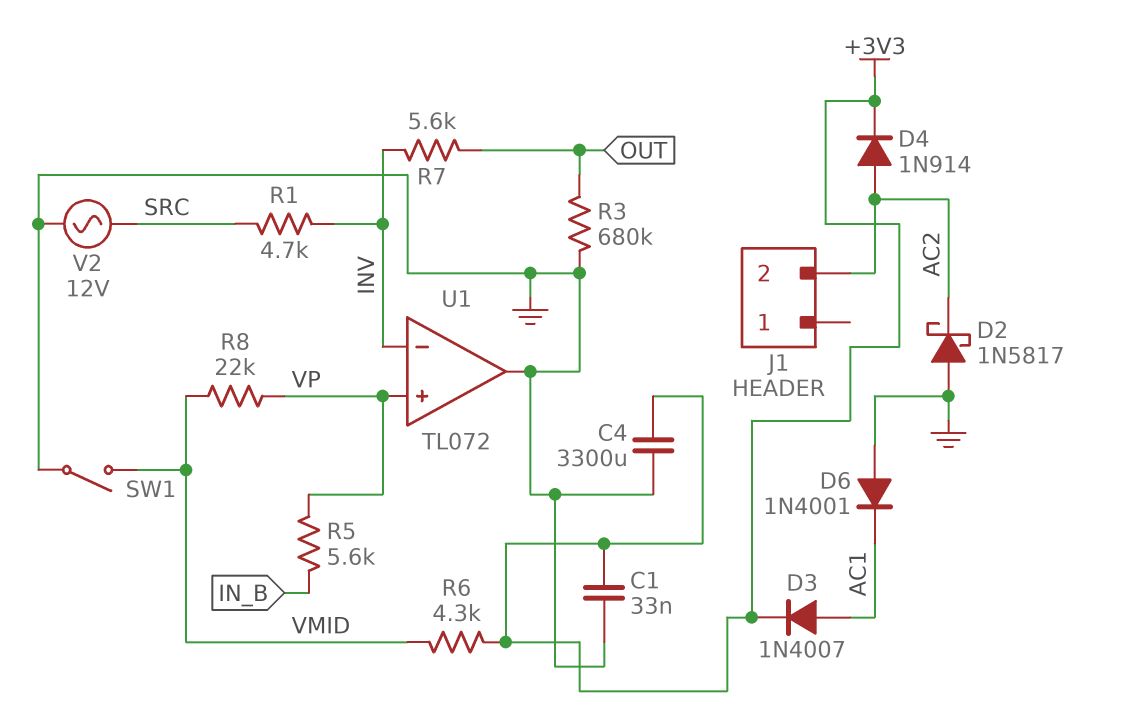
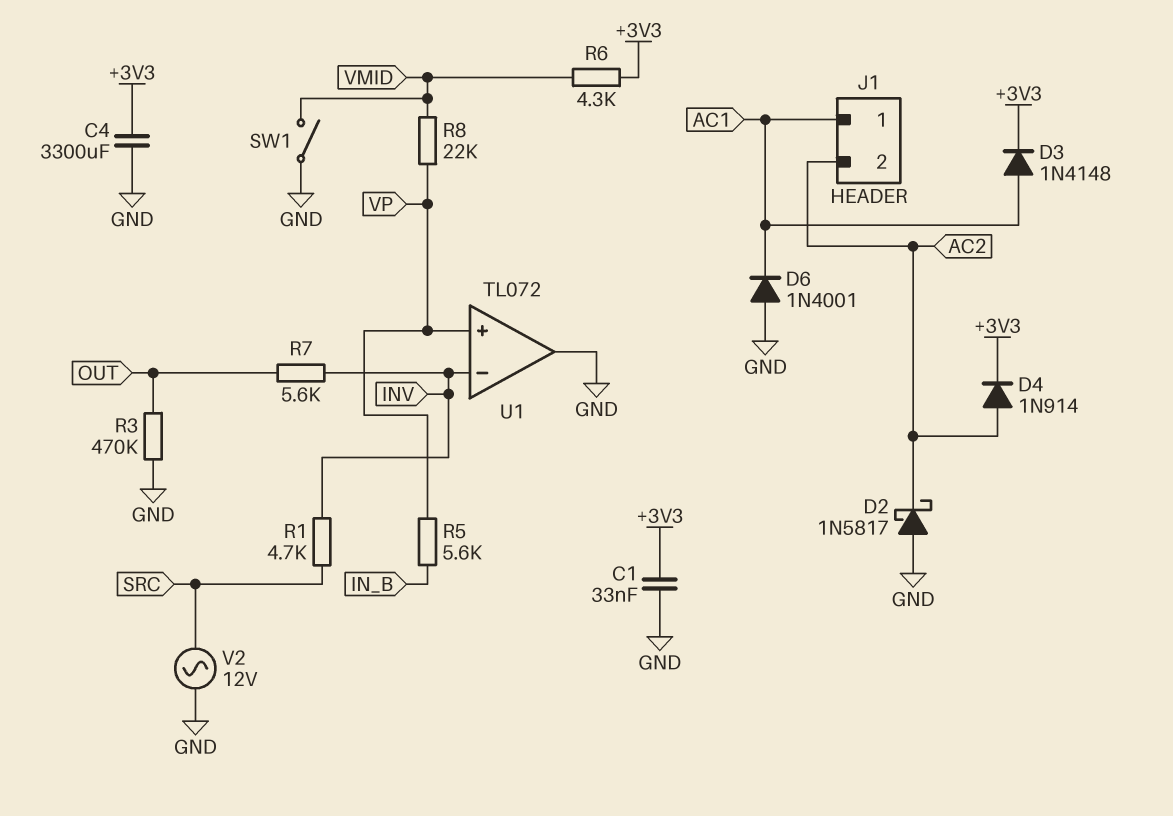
D3: diode 1N4007 (A AC1, K +3V3) -> diode 1N4148 (A AC1, K +3V3)
J1 pin 1: none -> AC1
R3: 680k (GND, OUT) -> 470k (GND, OUT)

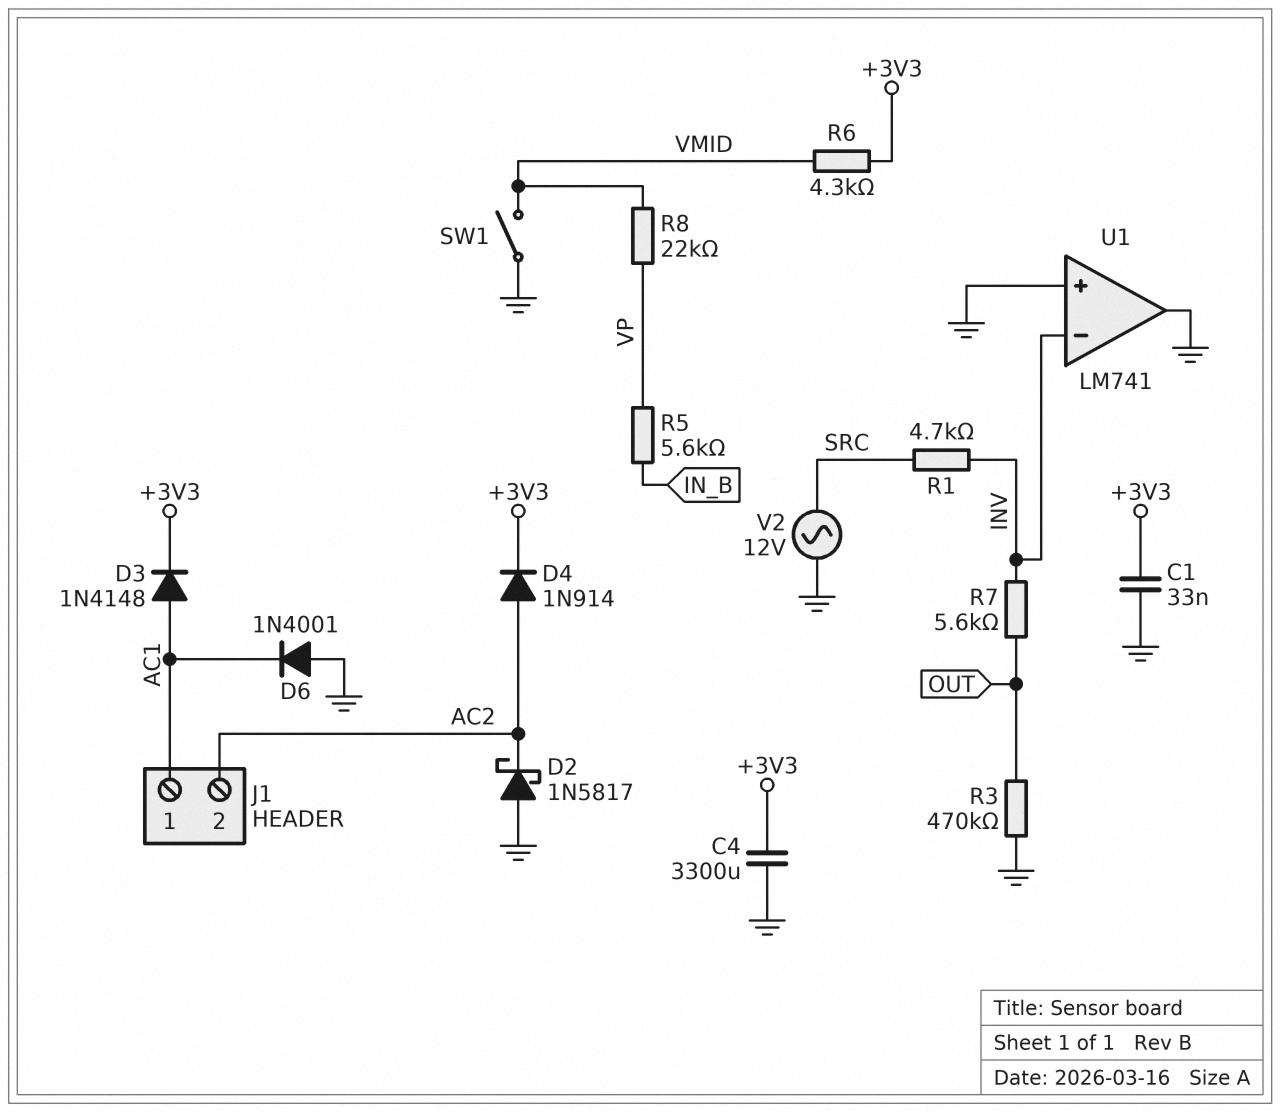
U1: TL072 -> LM741
U1 pin in+: VP -> GND

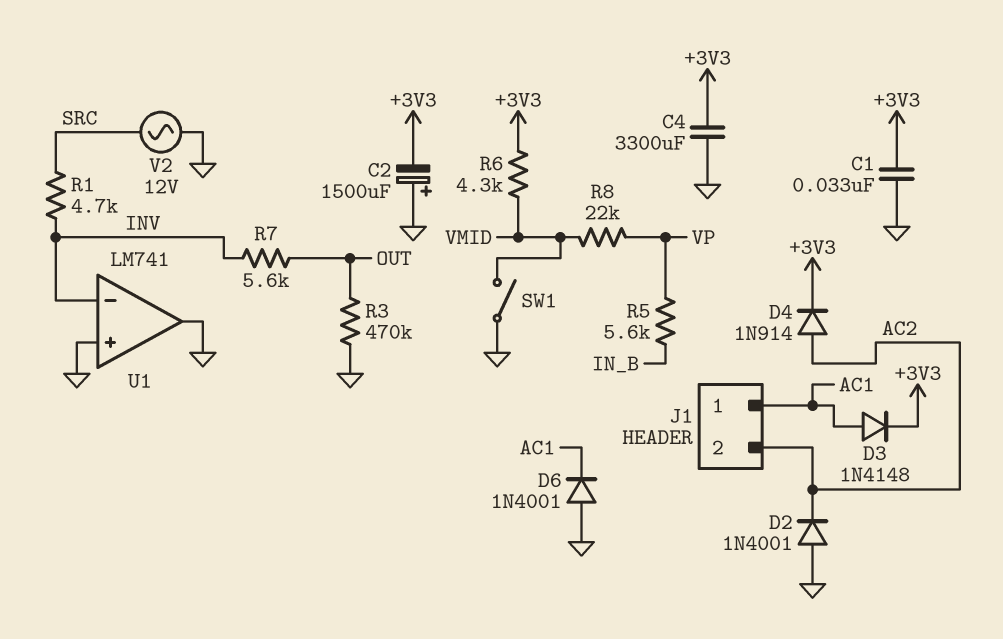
C2: none -> 1500uF (plus GND, minus +3V3)
D2: schottky 1N5817 (A GND, K AC2) -> diode 1N4001 (A GND, K AC2)

